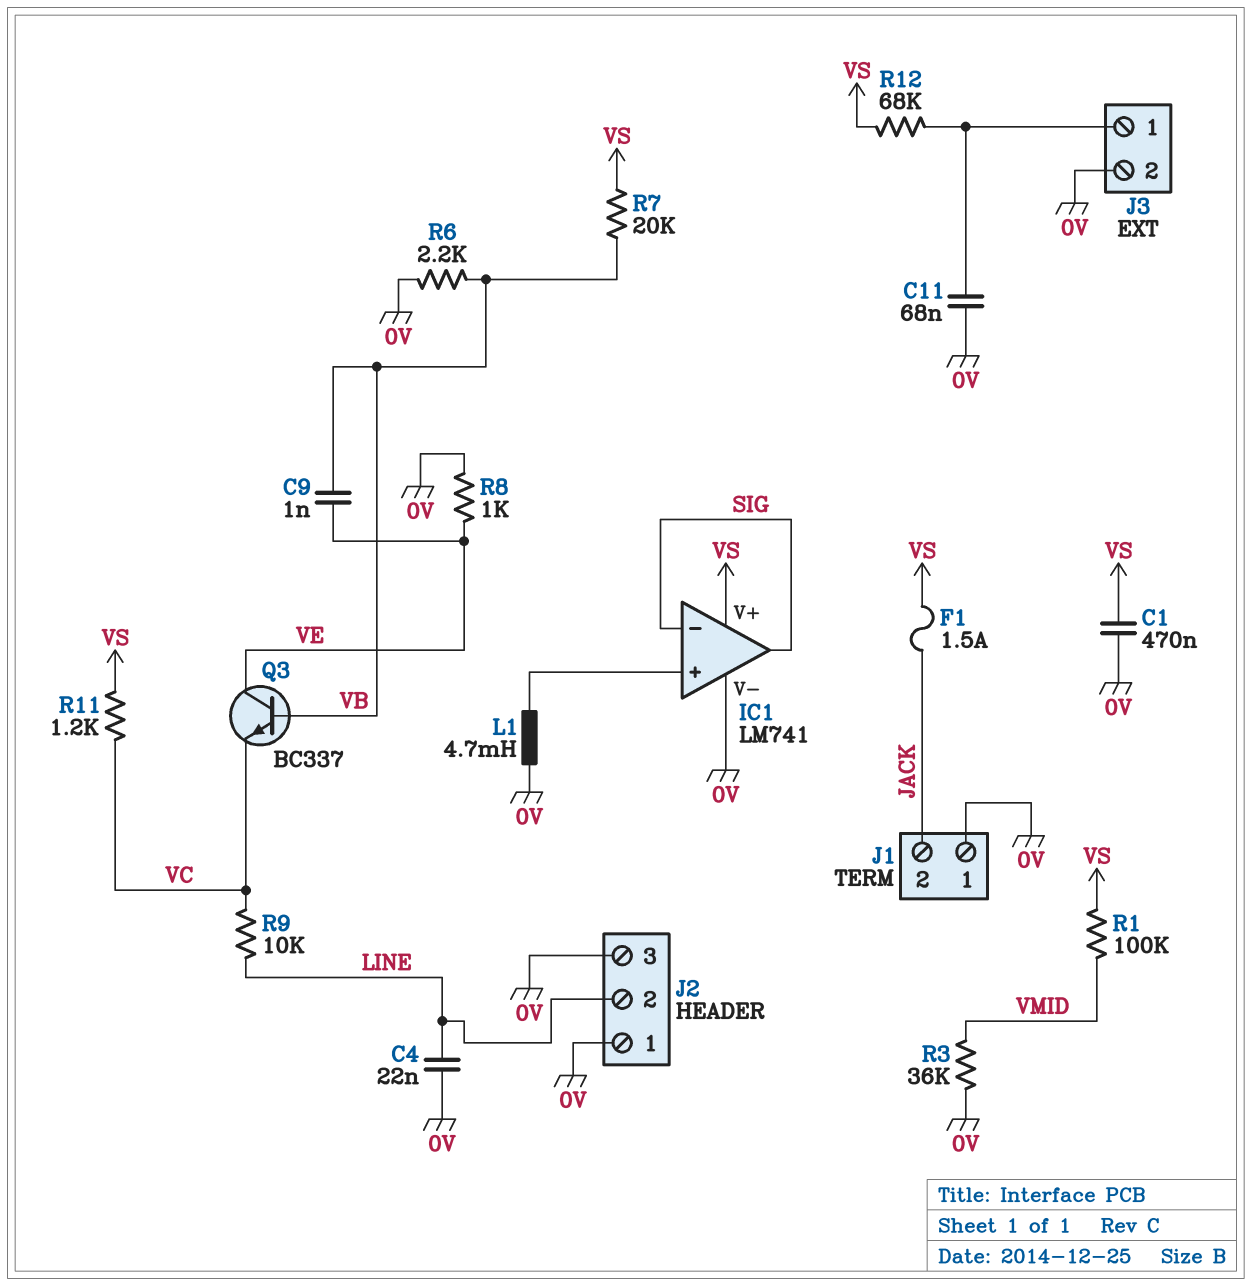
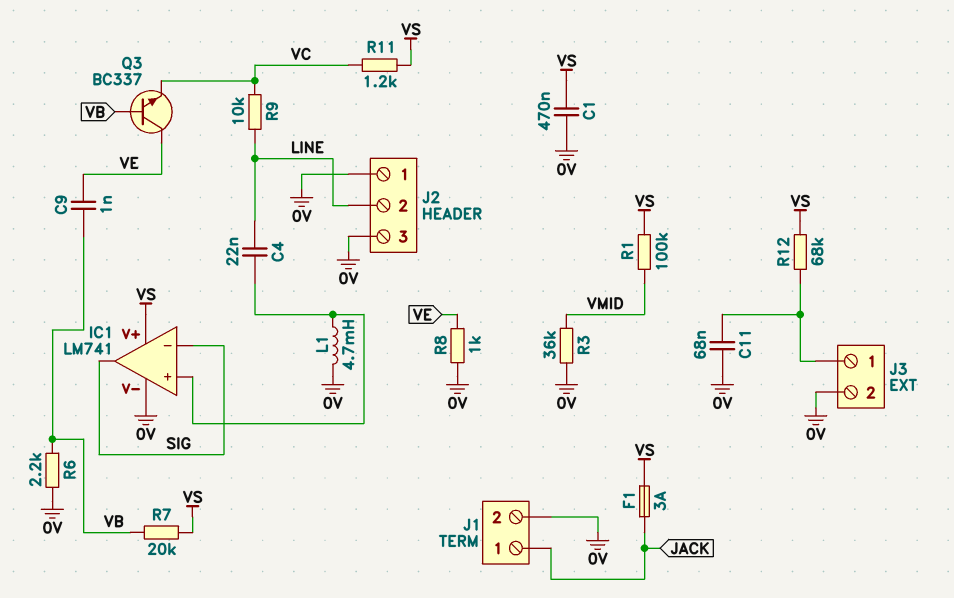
C4: 22nF (0V, LINE) -> 22nF (IC1/in+, LINE)
F1: 1.5A (JACK, VS) -> 3A (JACK, VS)
J1 pin 1: 0V -> JACK
J1 pin 2: JACK -> 0V

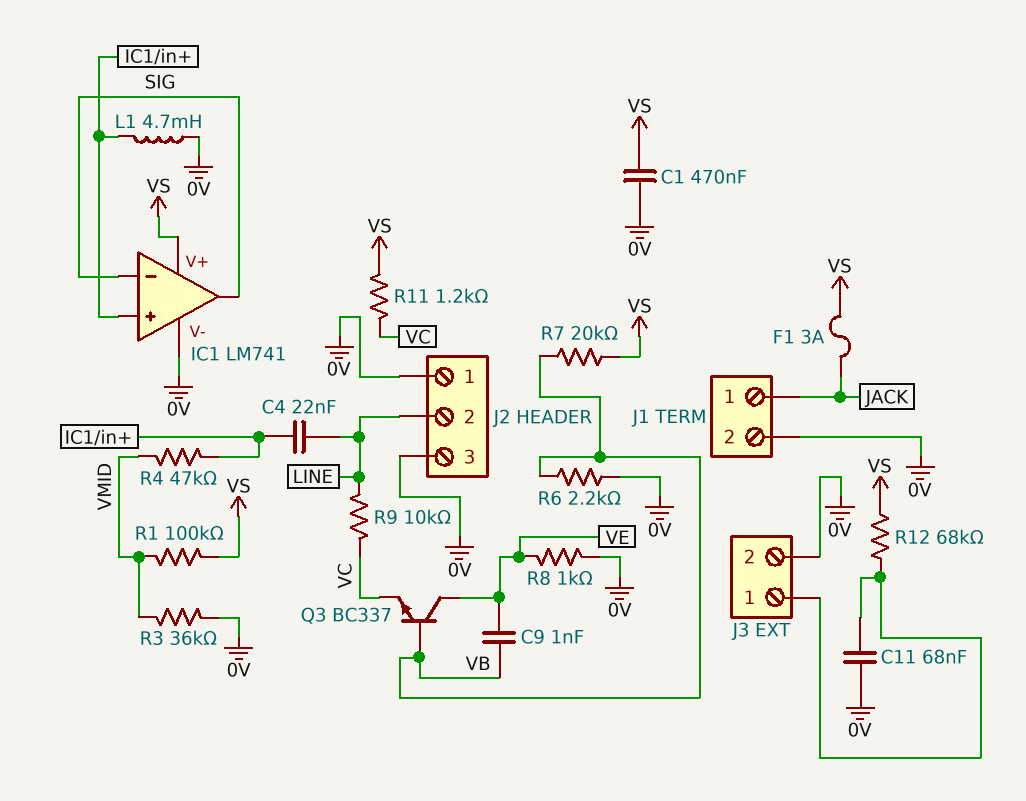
R4: none -> 47k (IC1/in+, VMID)

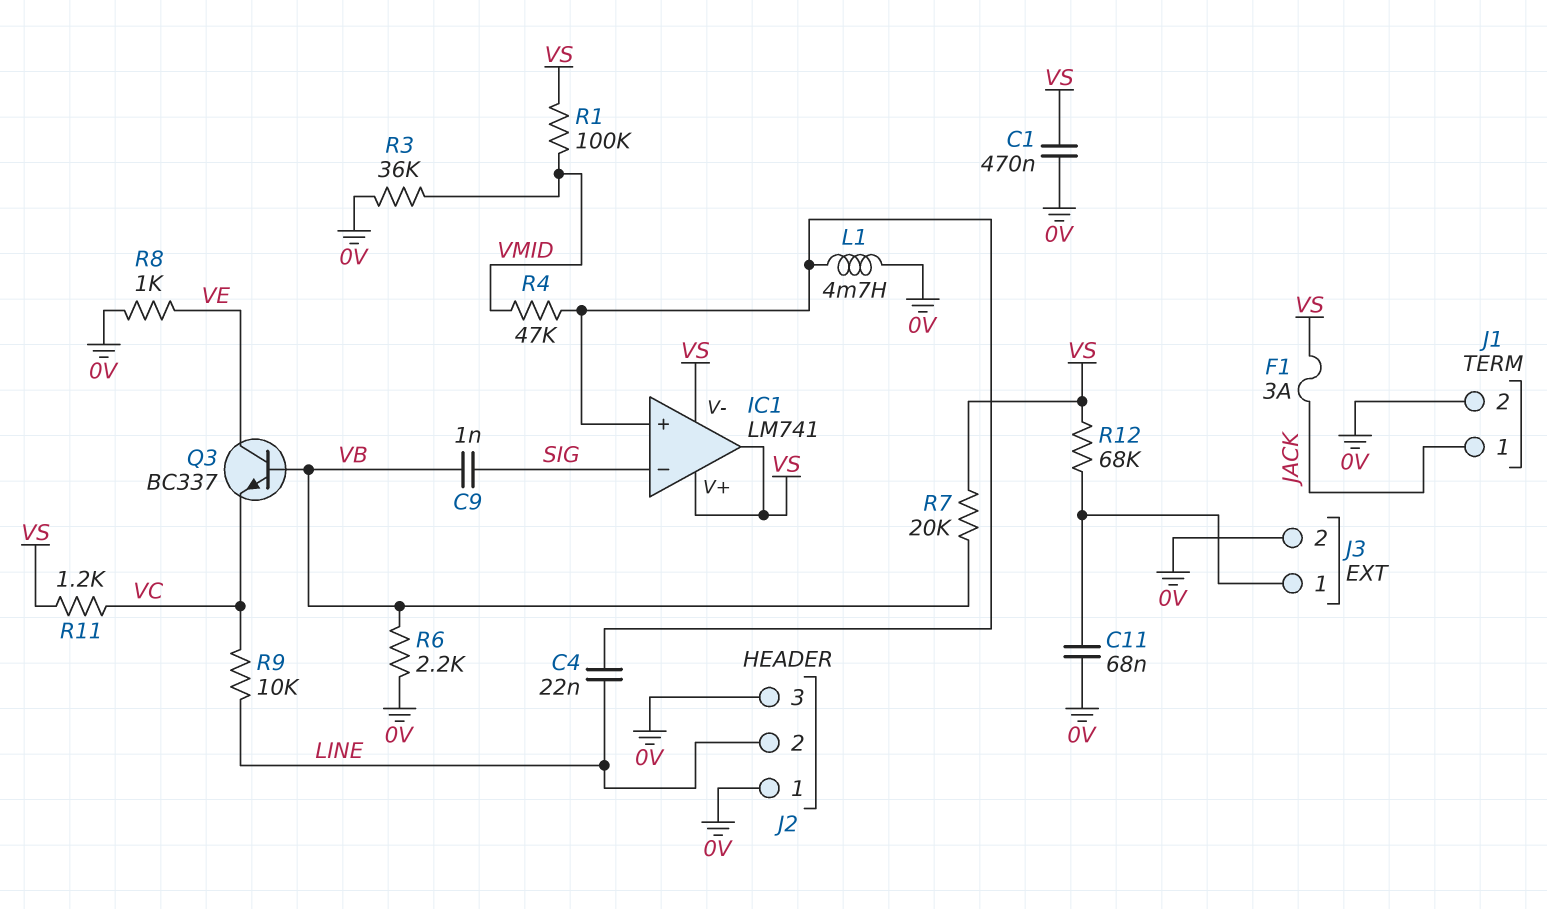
C9: 1nF (VB, VE) -> 1nF (SIG, VB)
IC1 pin V-: 0V -> VS
IC1 pin out: SIG -> VS

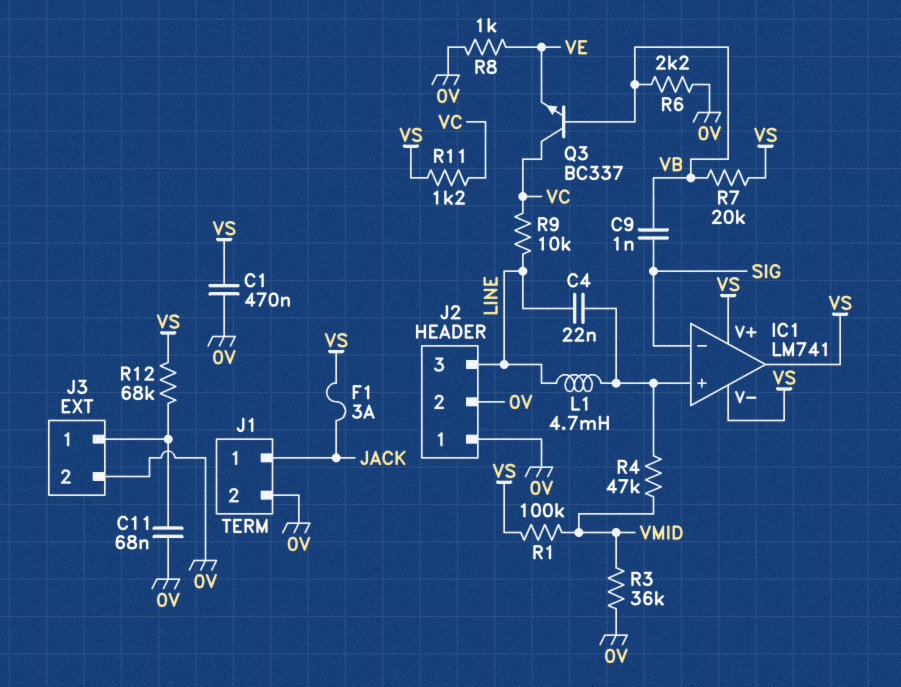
J2 pin 2: LINE -> 0V
J2 pin 3: 0V -> LINE
L1: 4.7mH (0V, IC1/in+) -> 4.7mH (IC1/in+, LINE)
Q3: NPN BC337 (B VB, C VE, E VC) -> NPN BC337 (B VB, C VC, E VE)

